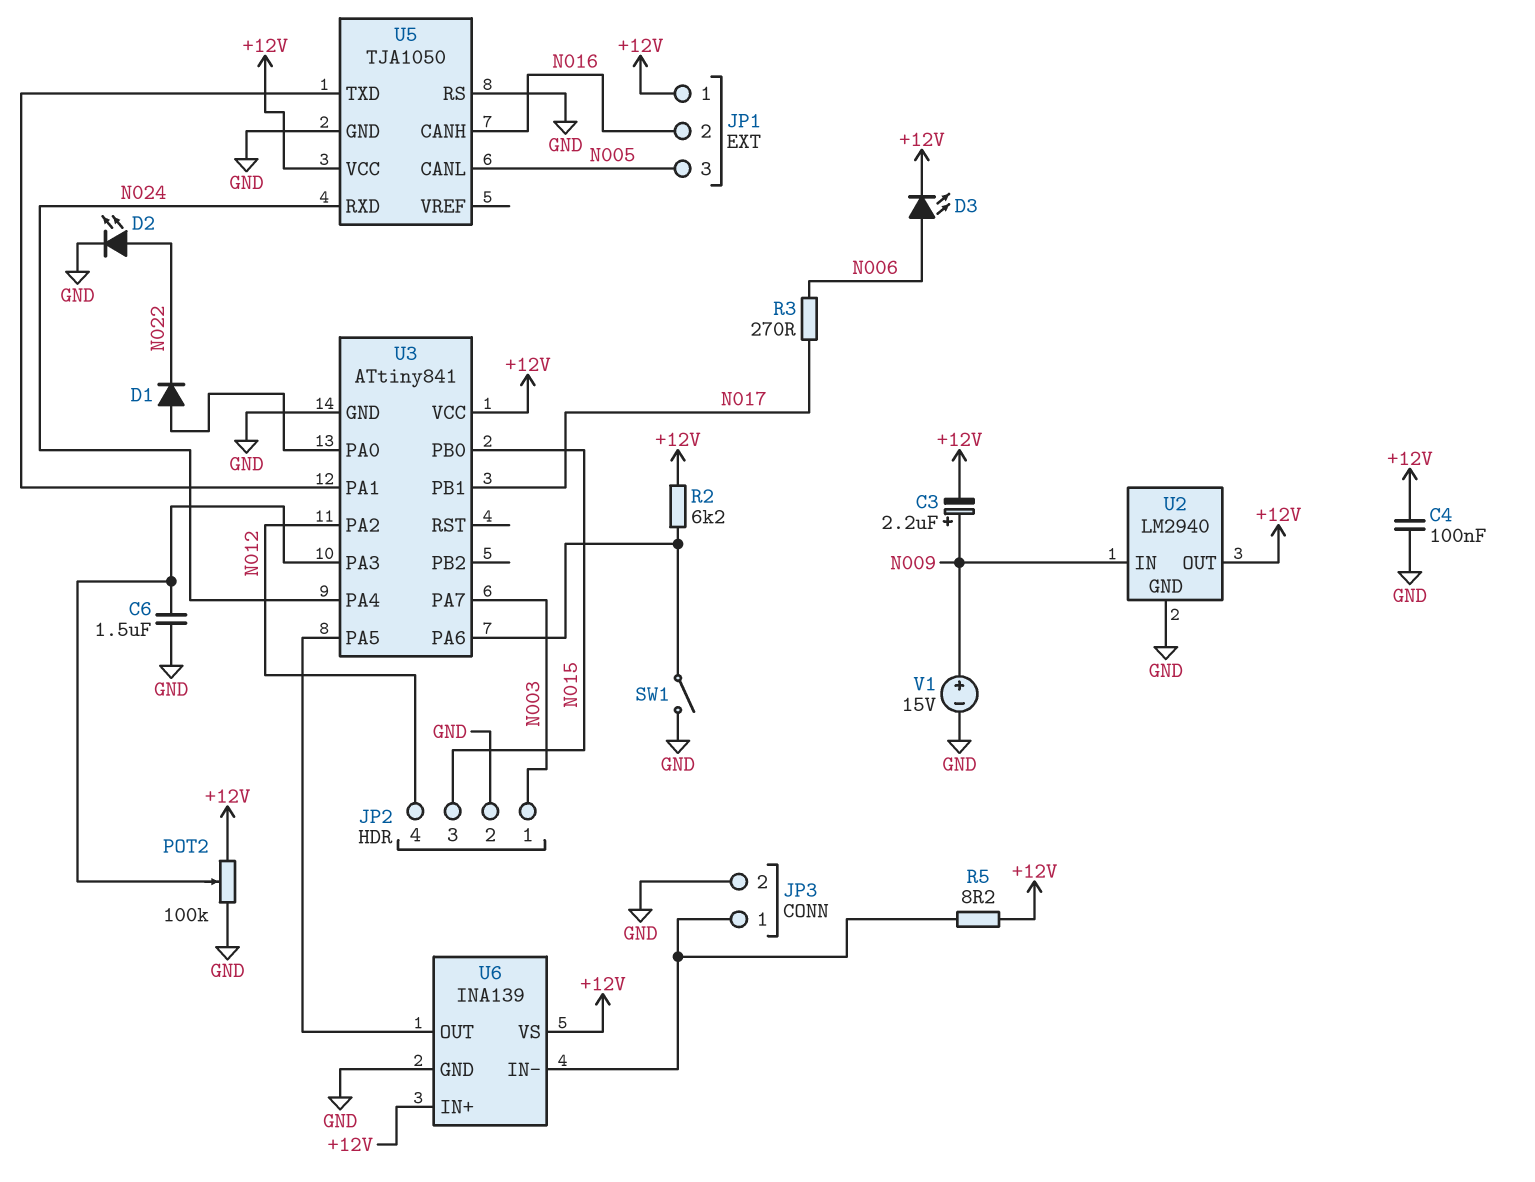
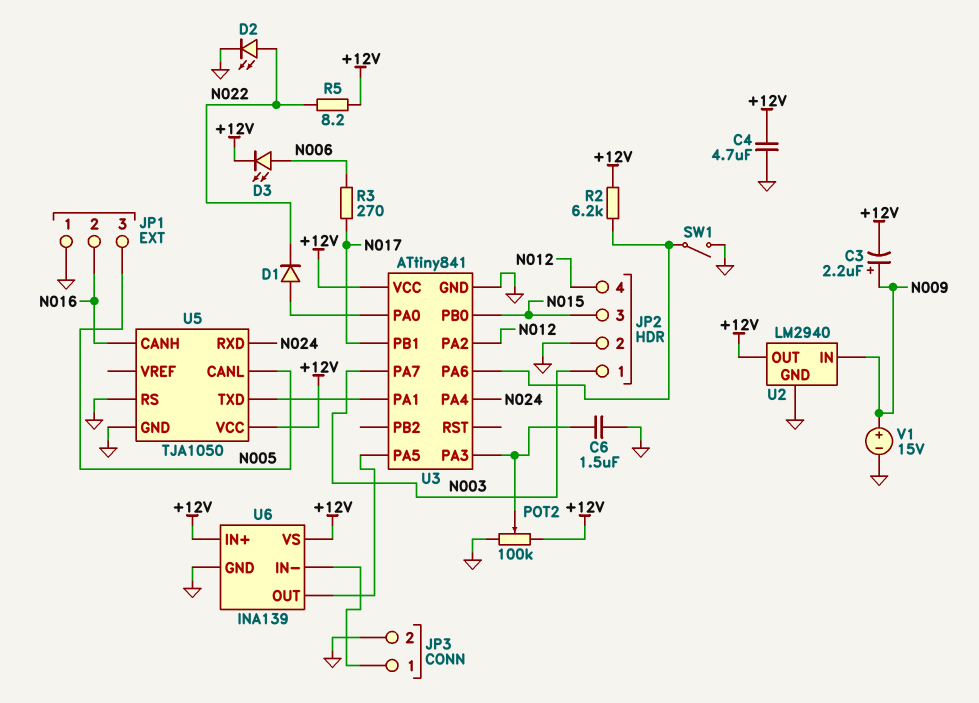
C4: 100nF (+12V, GND) -> 4.7uF (+12V, GND)
JP1 pin 1: +12V -> GND
R5: 8.2 (+12V, JP3/1) -> 8.2 (+12V, N022)

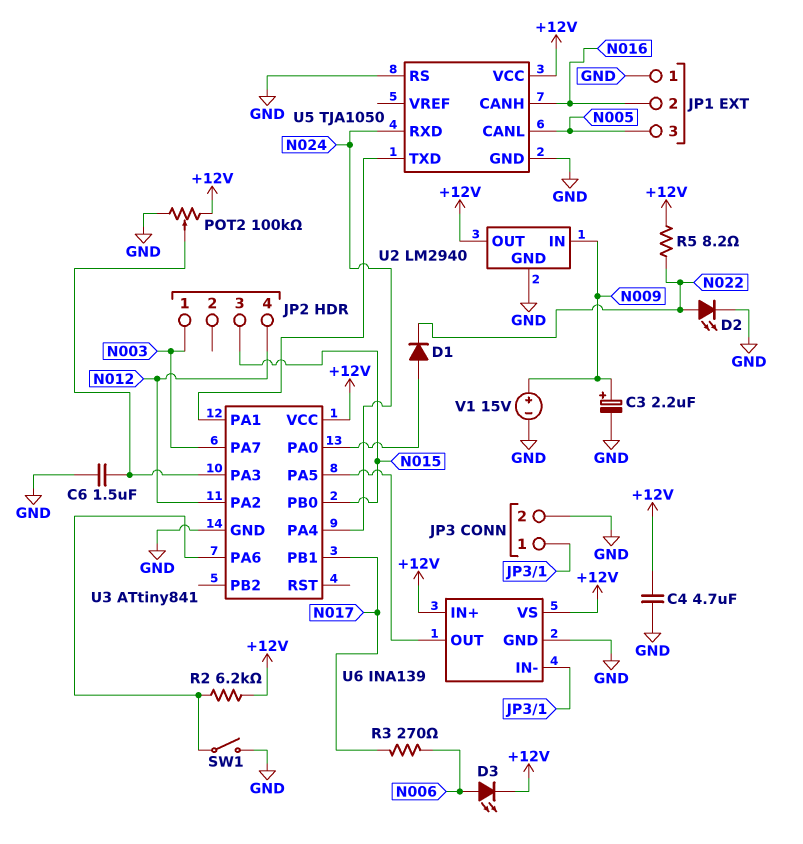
C3: 2.2uF (plus N009, minus +12V) -> 2.2uF (plus N009, minus GND)
JP2 pin 2: GND -> none

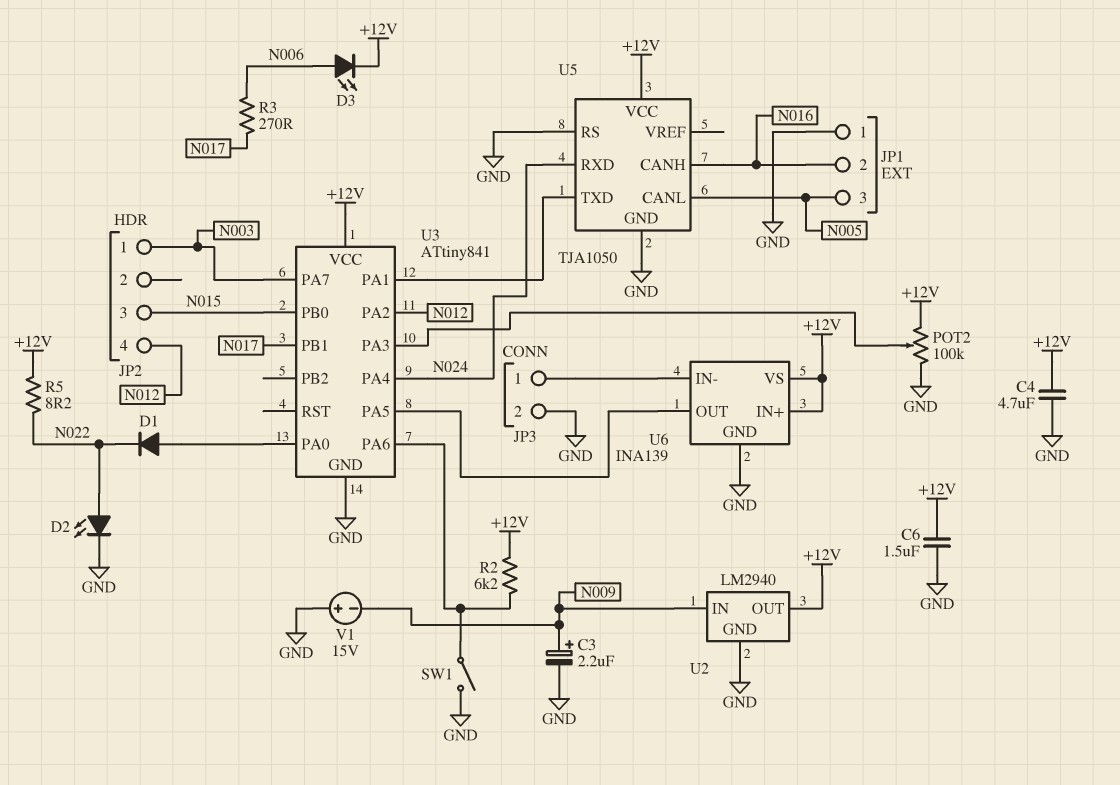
C6: 1.5uF (GND, U3/PA3) -> 1.5uF (+12V, GND)
V1: 15V (plus N009, minus GND) -> 15V (plus GND, minus N009)

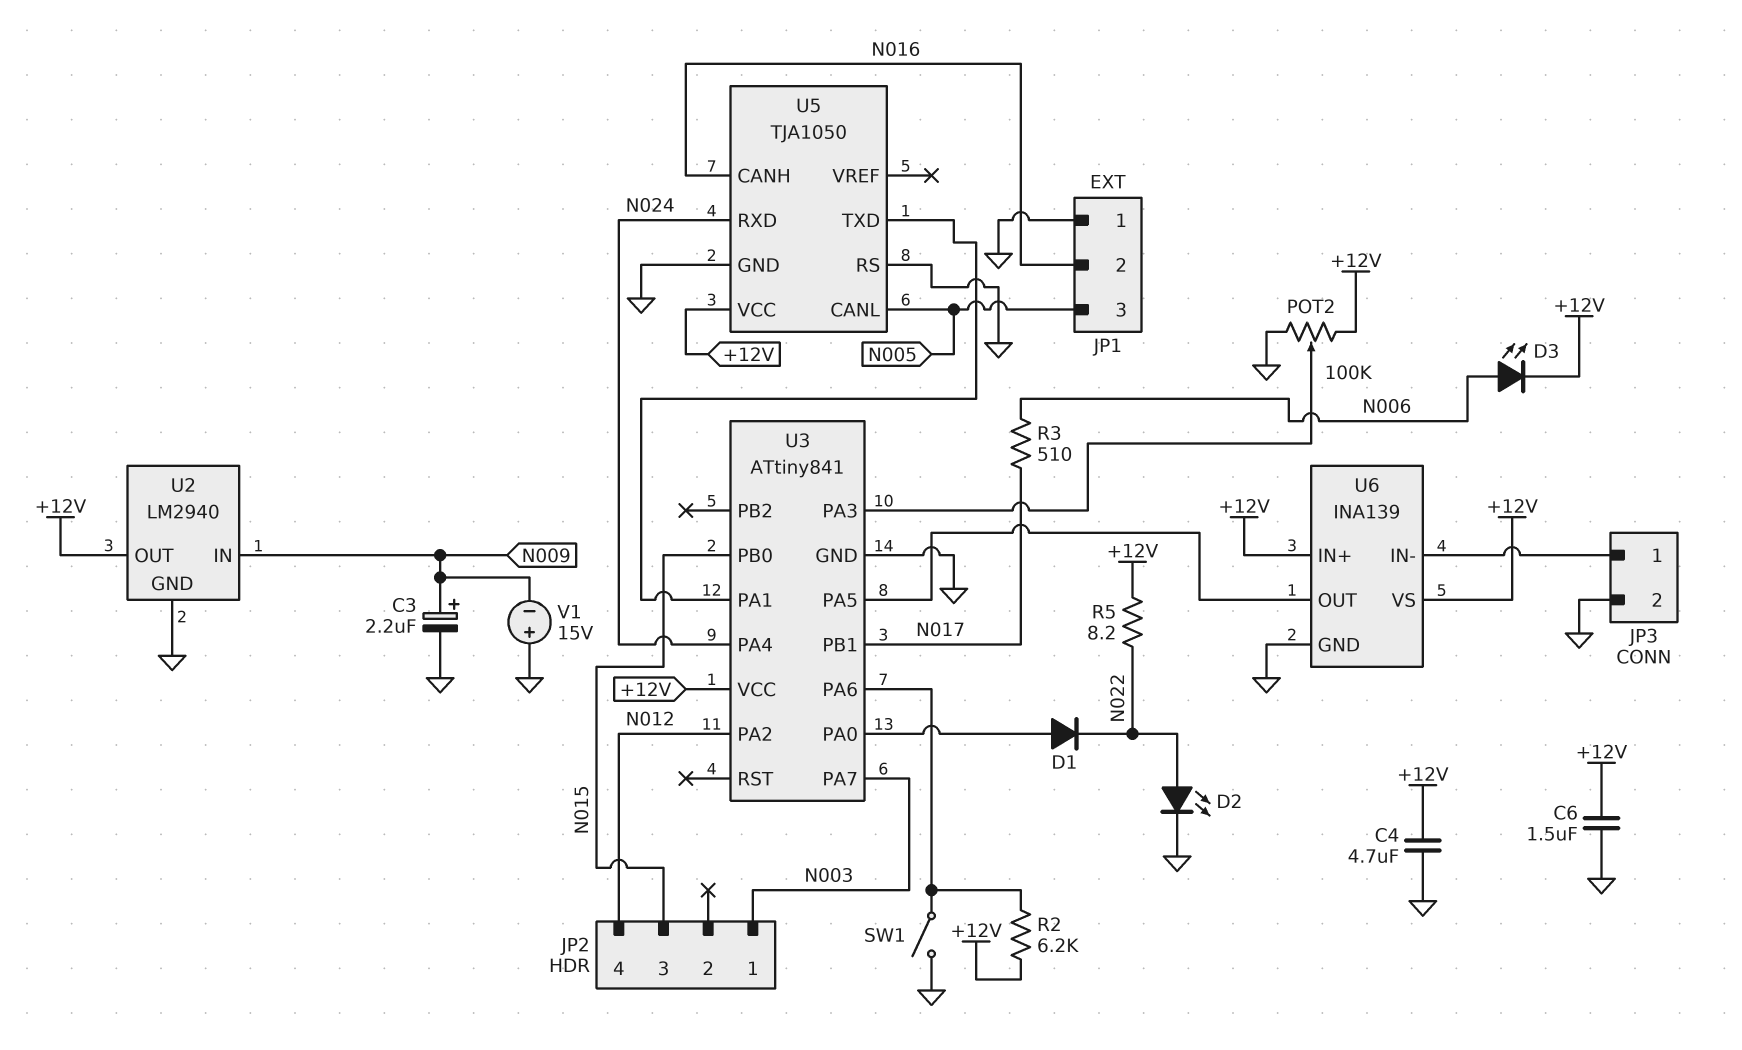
R3: 270 (N006, N017) -> 510 (N006, N017)

